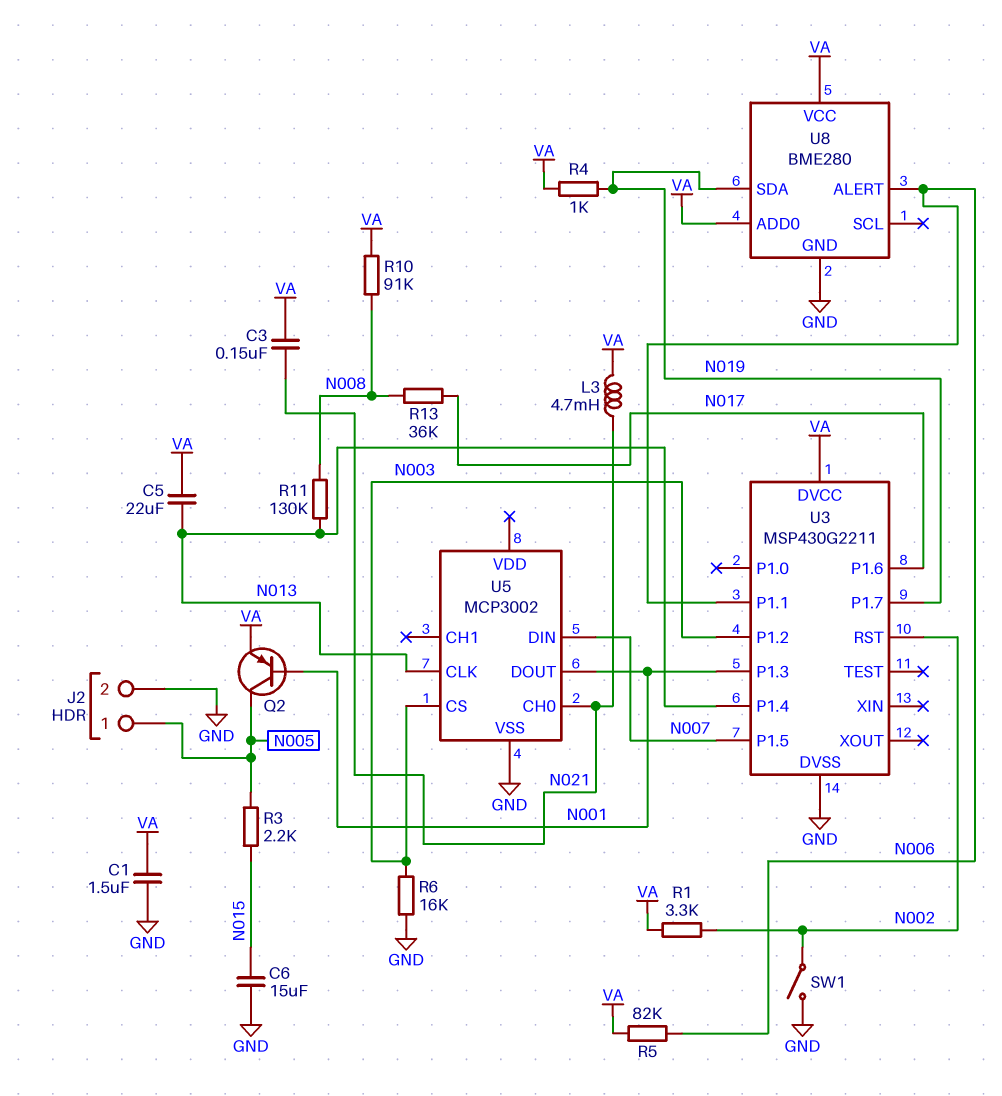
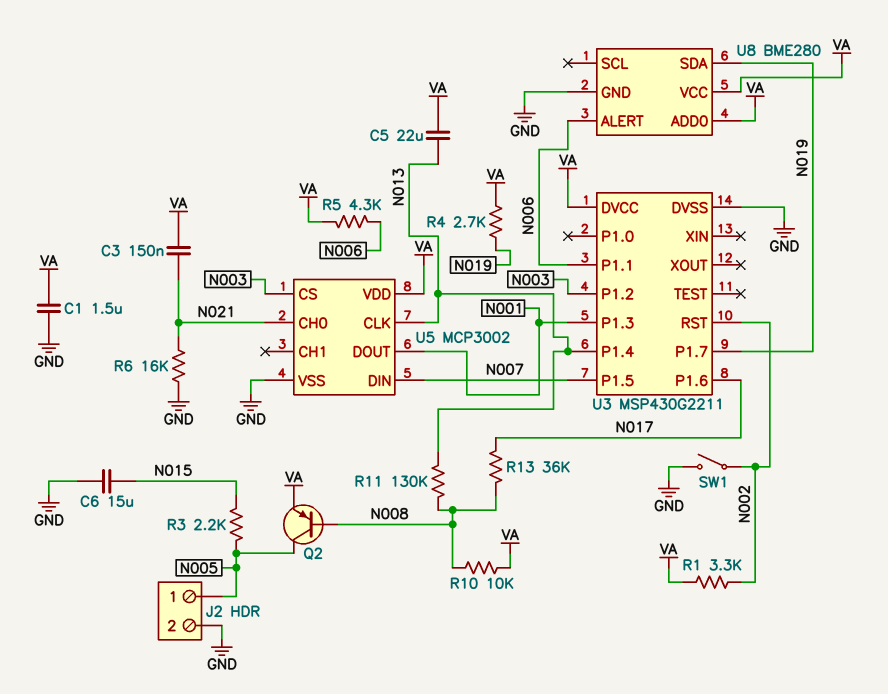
L3: 4.7mH (N021, VA) -> none
Q2: PNP (B N001, C N005, E VA) -> PNP (B N008, C N005, E VA)
R4: 1k (N019, VA) -> 2.7k (N019, VA)
R5: 82k (N006, VA) -> 4.3k (N006, VA)
R6: 16k (GND, N003) -> 16k (GND, N021)
R10: 91k (N008, VA) -> 10k (N008, VA)
U5 pin VDD: none -> VA

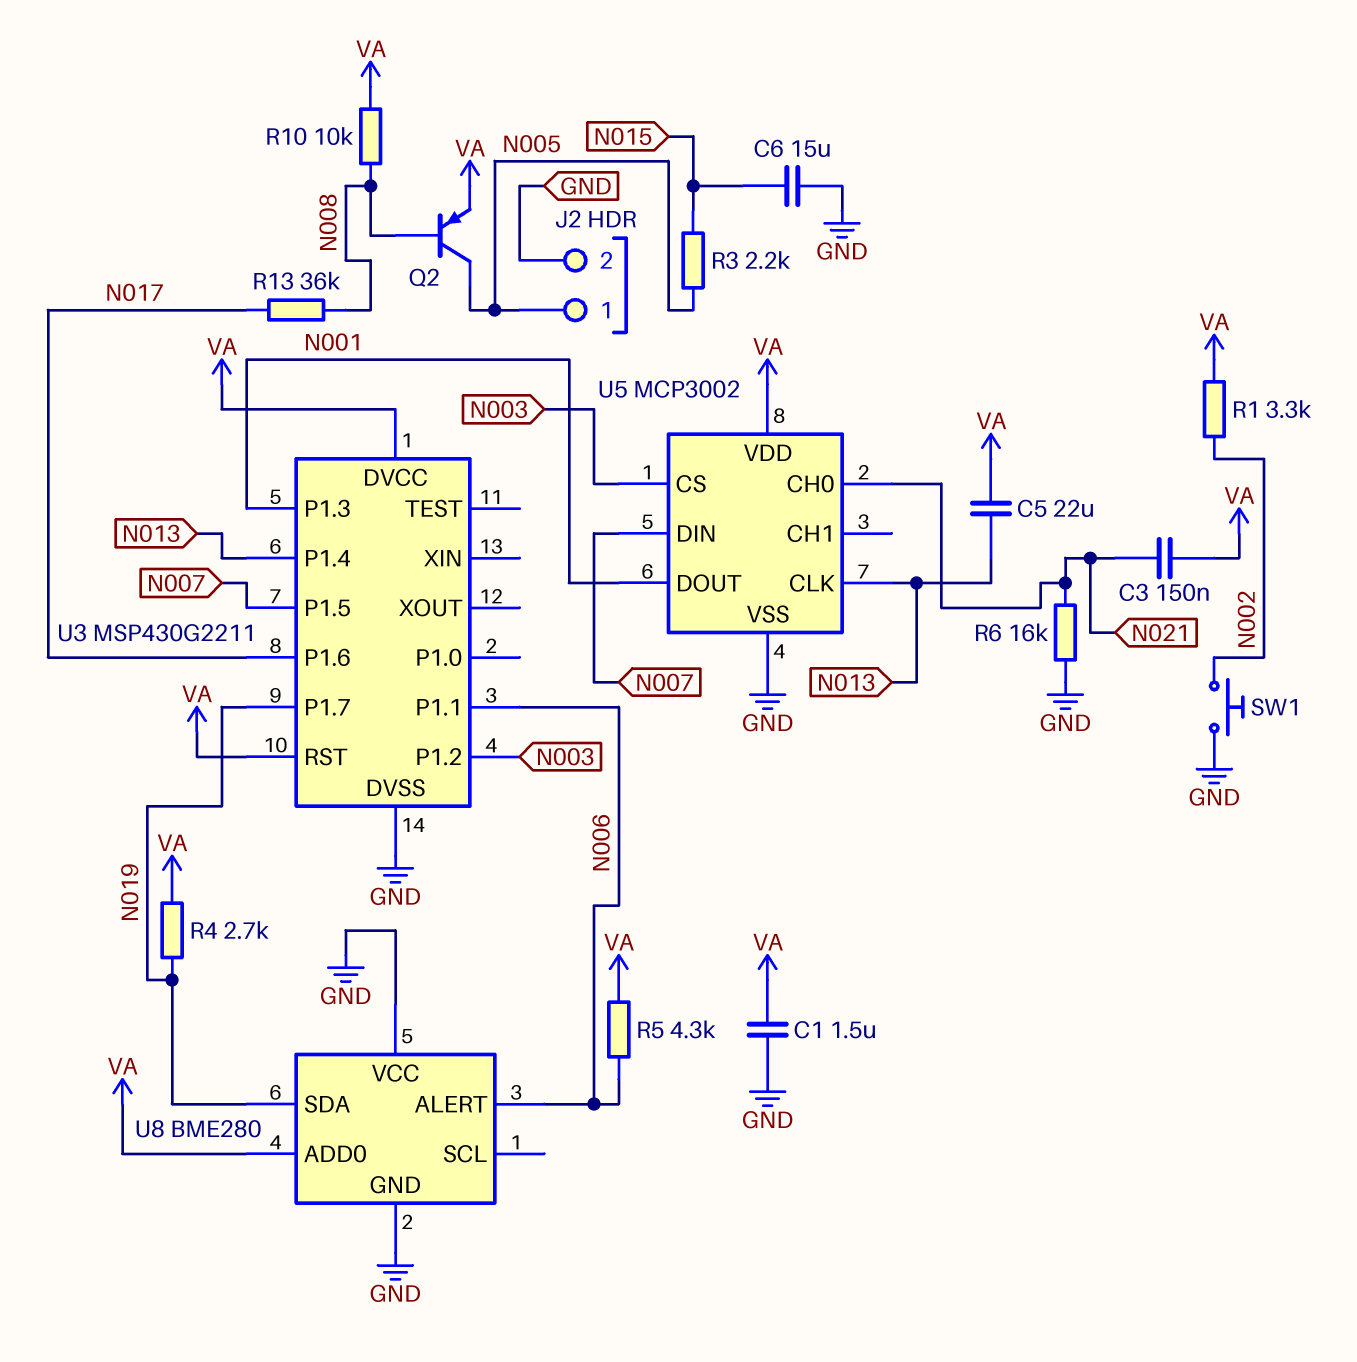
R11: 130k (N008, N013) -> none
SW1: switch (GND, N002) -> button (GND, N002)
U3 pin RST: N002 -> VA
U8 pin VCC: VA -> GND

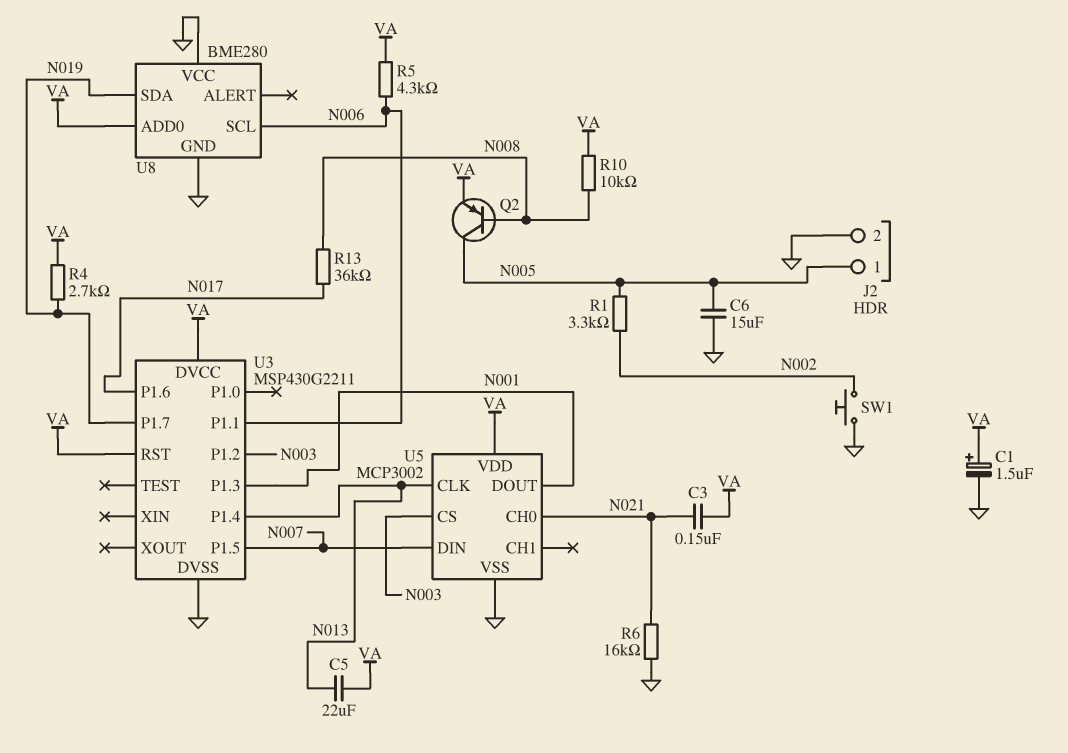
C1: 1.5uF (GND, VA) -> 1.5uF (plus VA, minus GND)
C6: 15uF (GND, N015) -> 15uF (GND, N005)
R1: 3.3k (N002, VA) -> 3.3k (N002, N005)
R3: 2.2k (N005, N015) -> none
U8 pin ALERT: N006 -> none
U8 pin SCL: none -> N006

